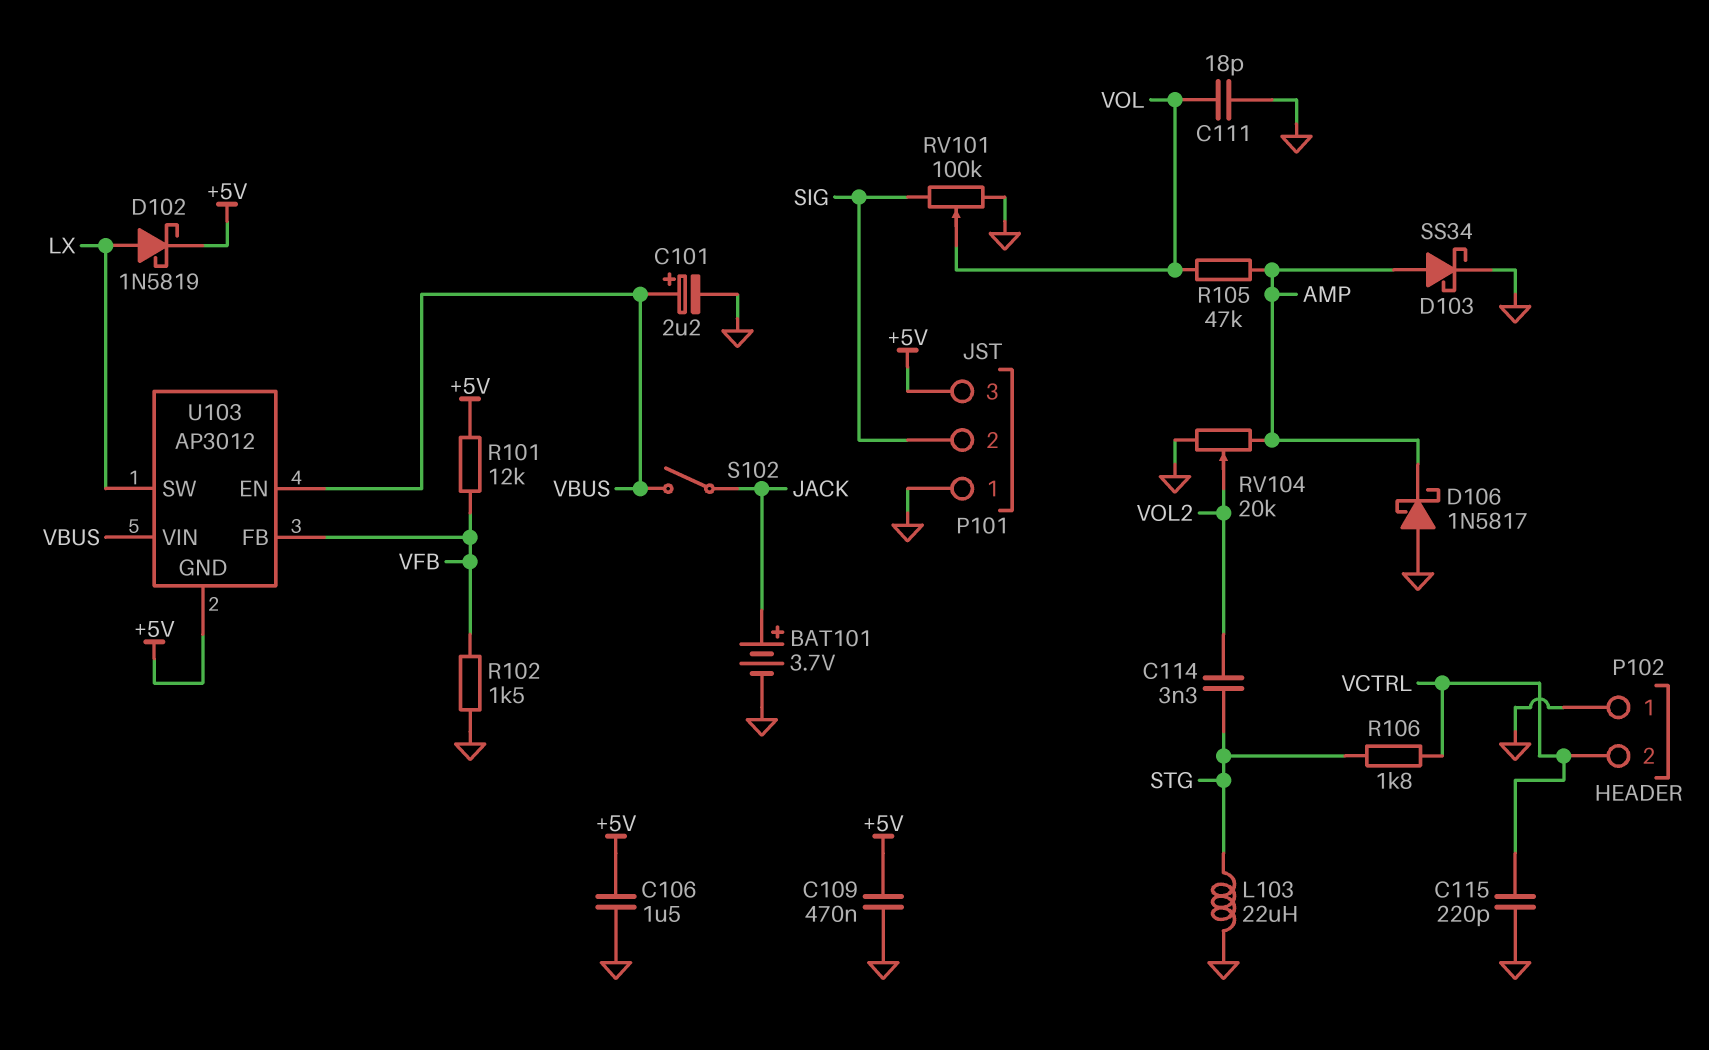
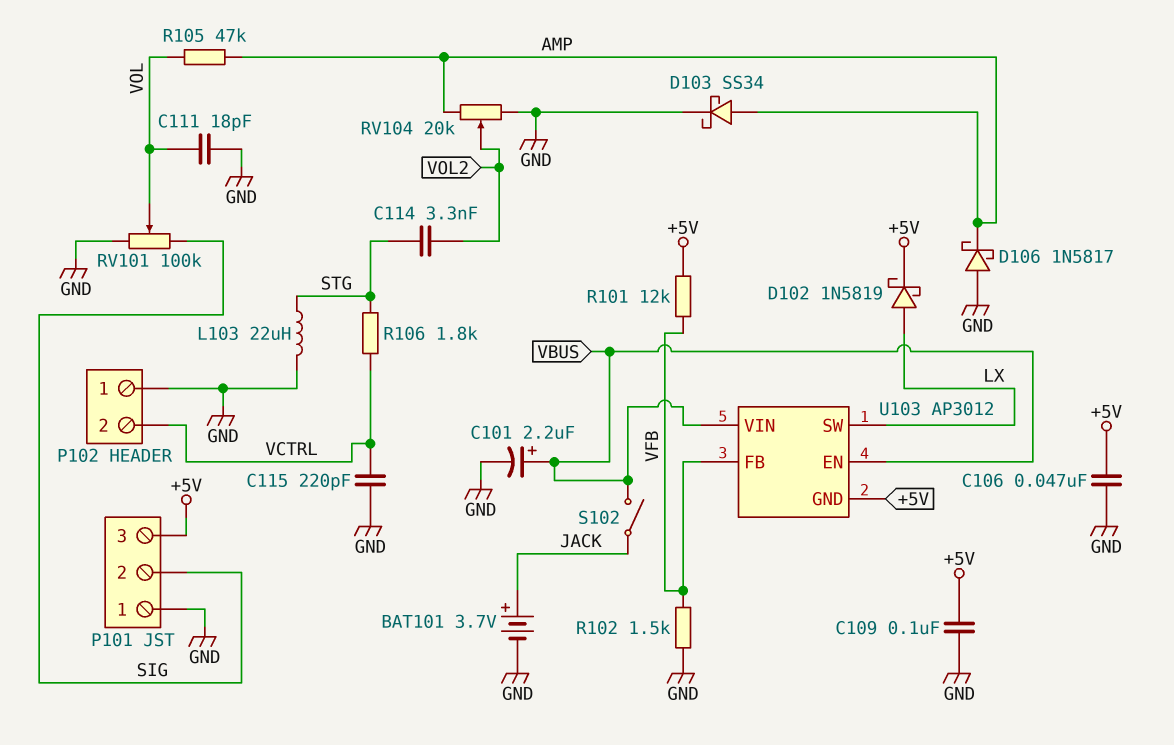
C106: 1.5uF (+5V, GND) -> 47nF (+5V, GND)
C109: 470nF (+5V, GND) -> 100nF (+5V, GND)

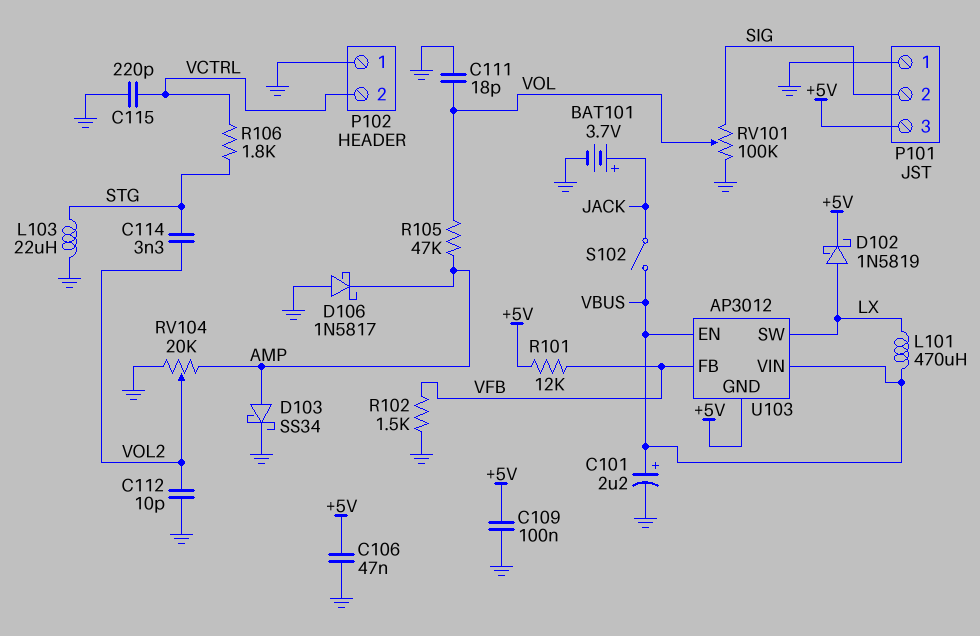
C112: none -> 10pF (GND, VOL2)
L101: none -> 470uH (LX, VBUS)

